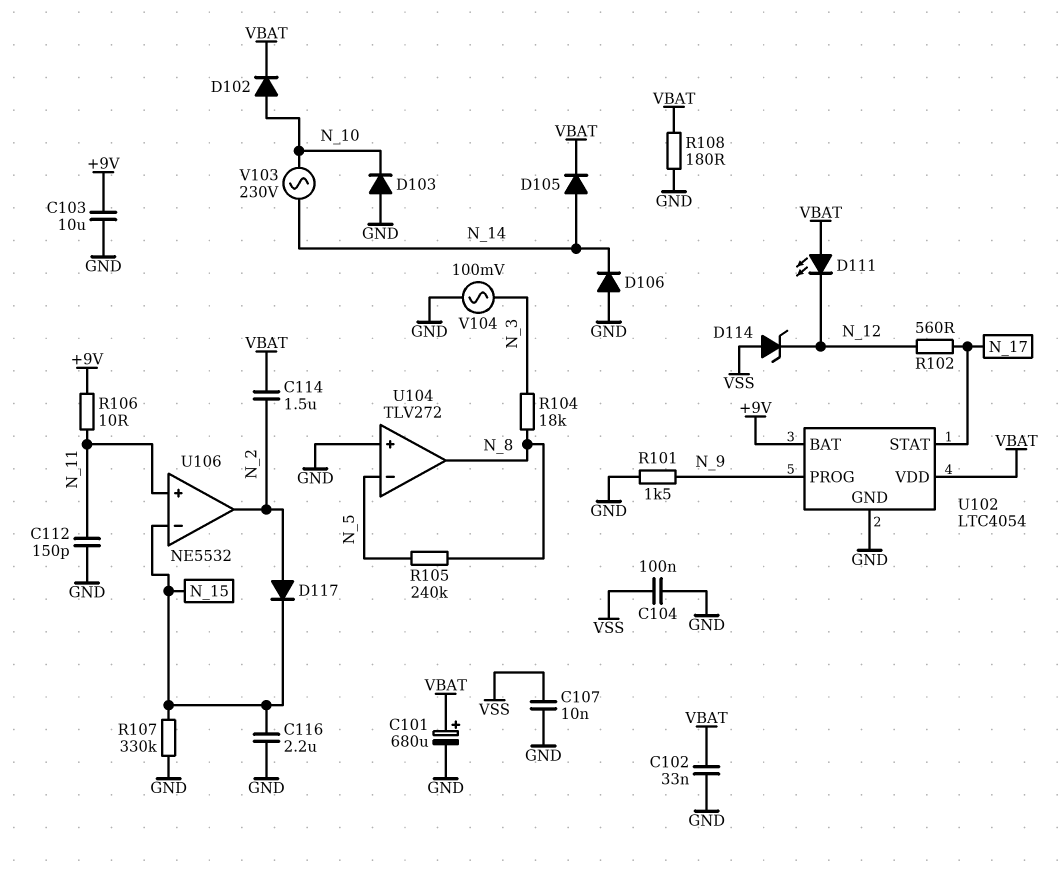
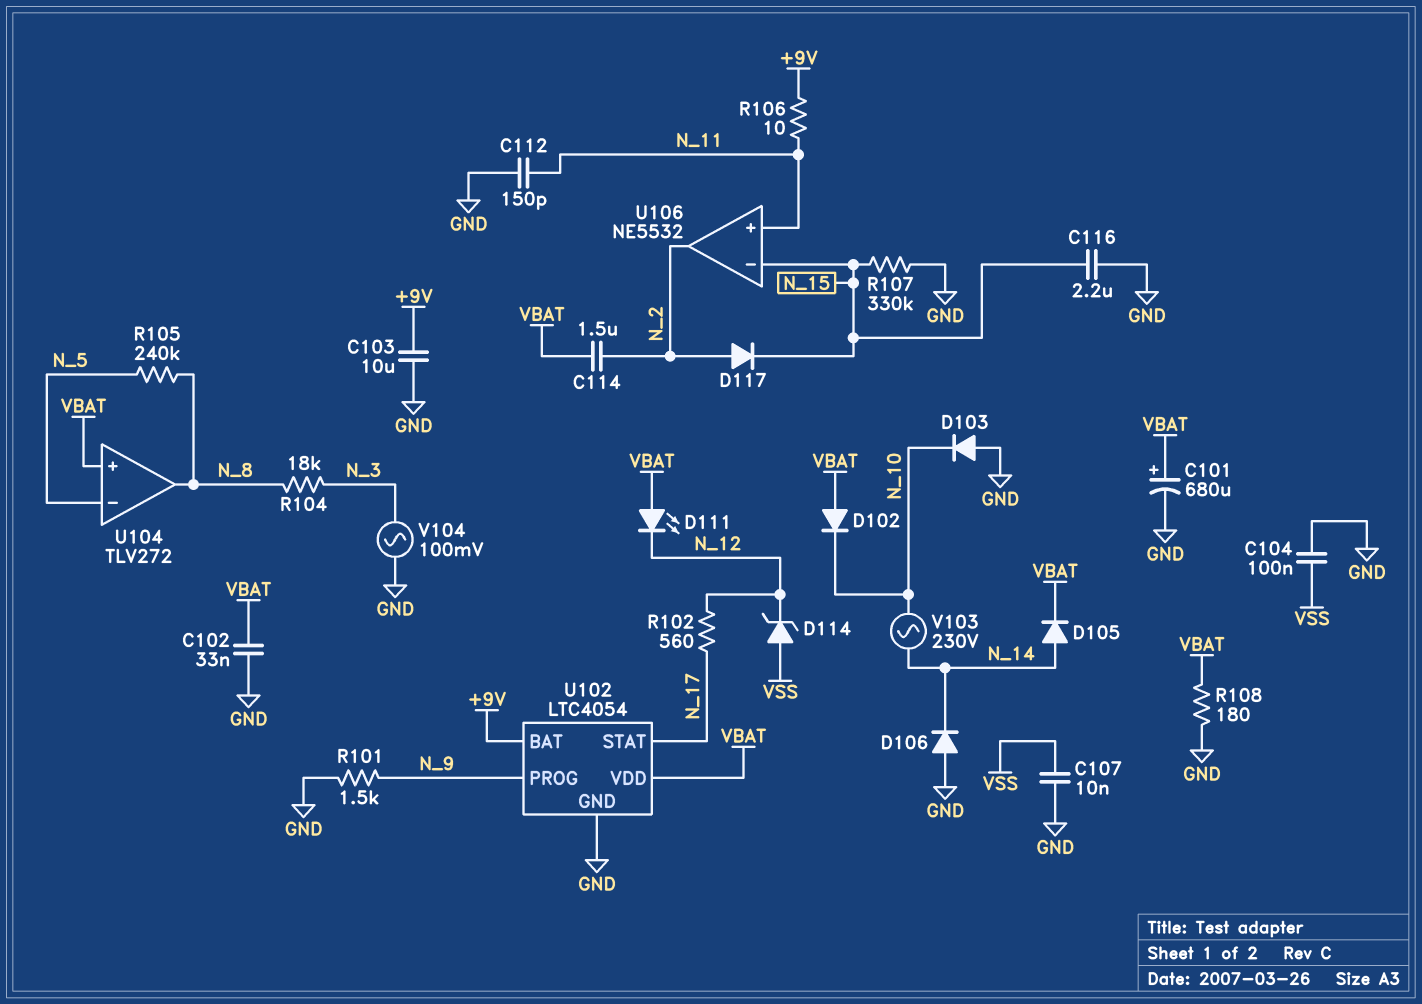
D102: diode (A N_10, K VBAT) -> diode (A VBAT, K N_10)
U104 pin in+: GND -> VBAT

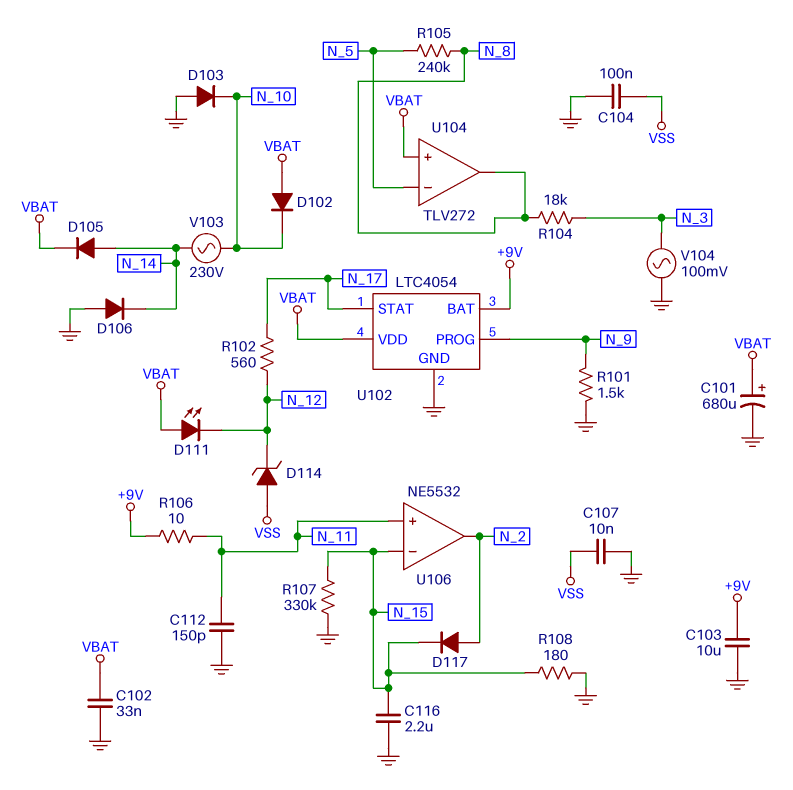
C114: 1.5uF (N_2, VBAT) -> none
R108: 180 (GND, VBAT) -> 180 (GND, N_15)

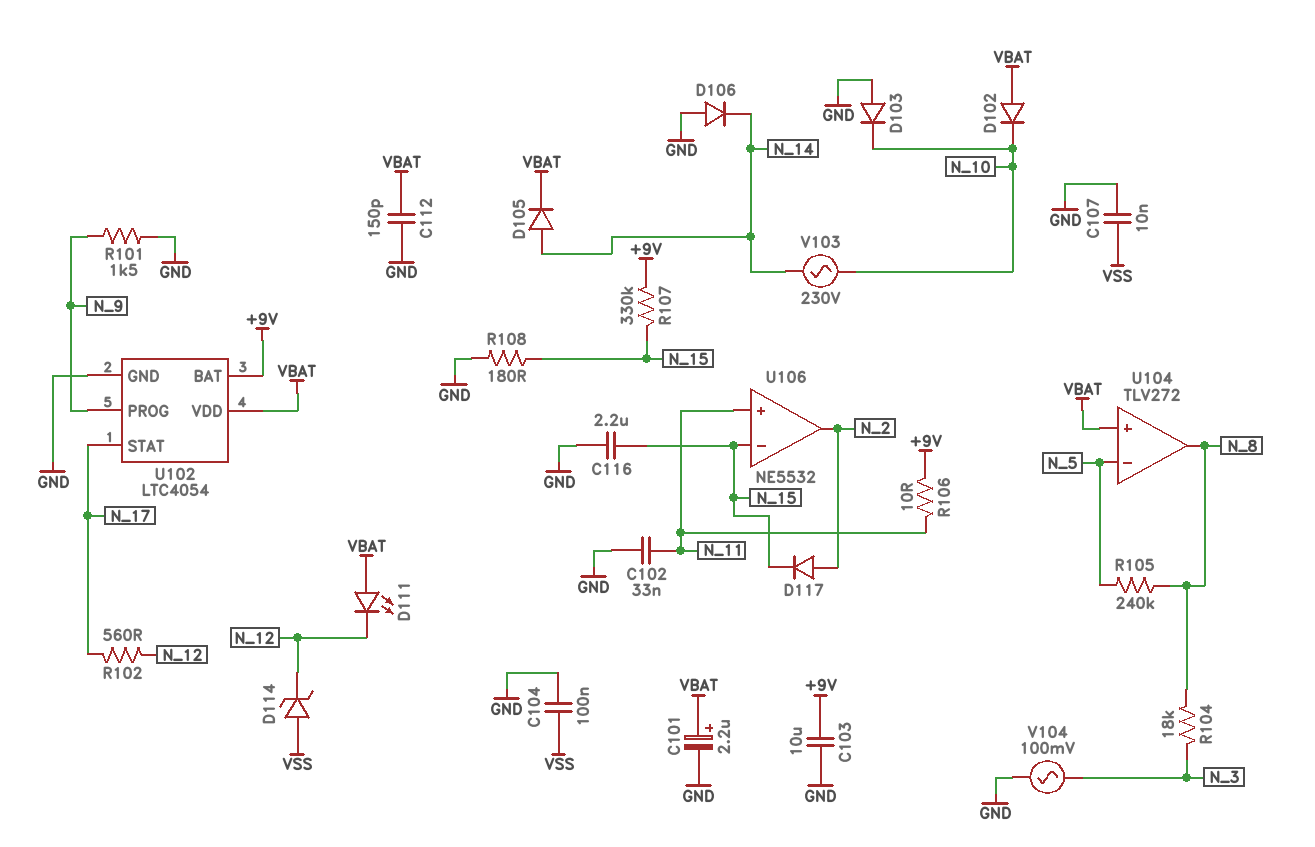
C101: 680uF (plus VBAT, minus GND) -> 2.2uF (plus VBAT, minus GND)
C102: 33nF (GND, VBAT) -> 33nF (GND, N_11)
C112: 150pF (GND, N_11) -> 150pF (GND, VBAT)
R107: 330k (GND, N_15) -> 330k (+9V, N_15)

